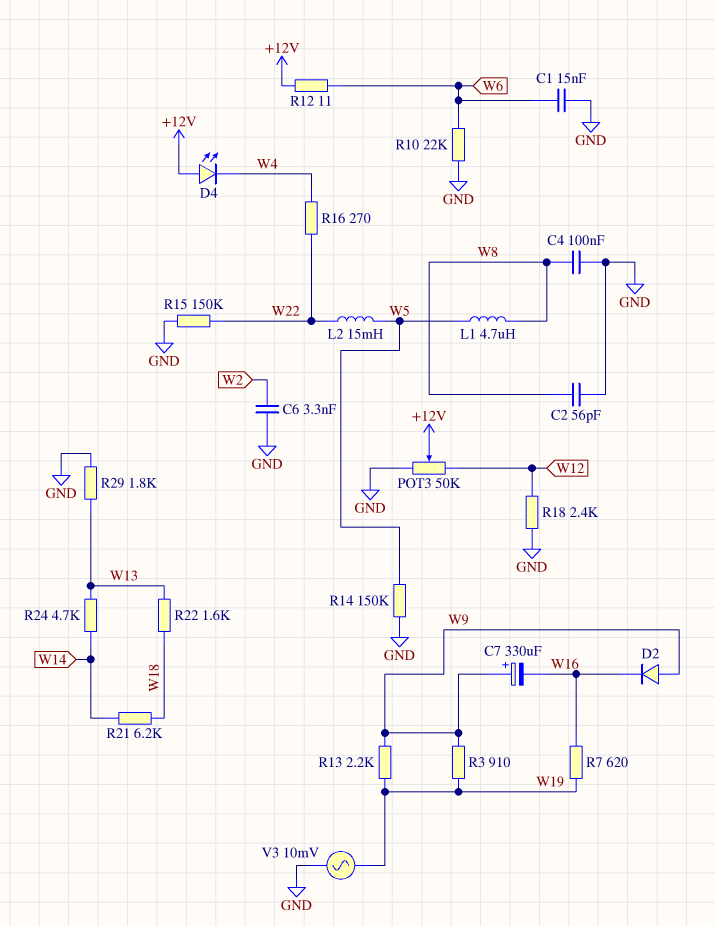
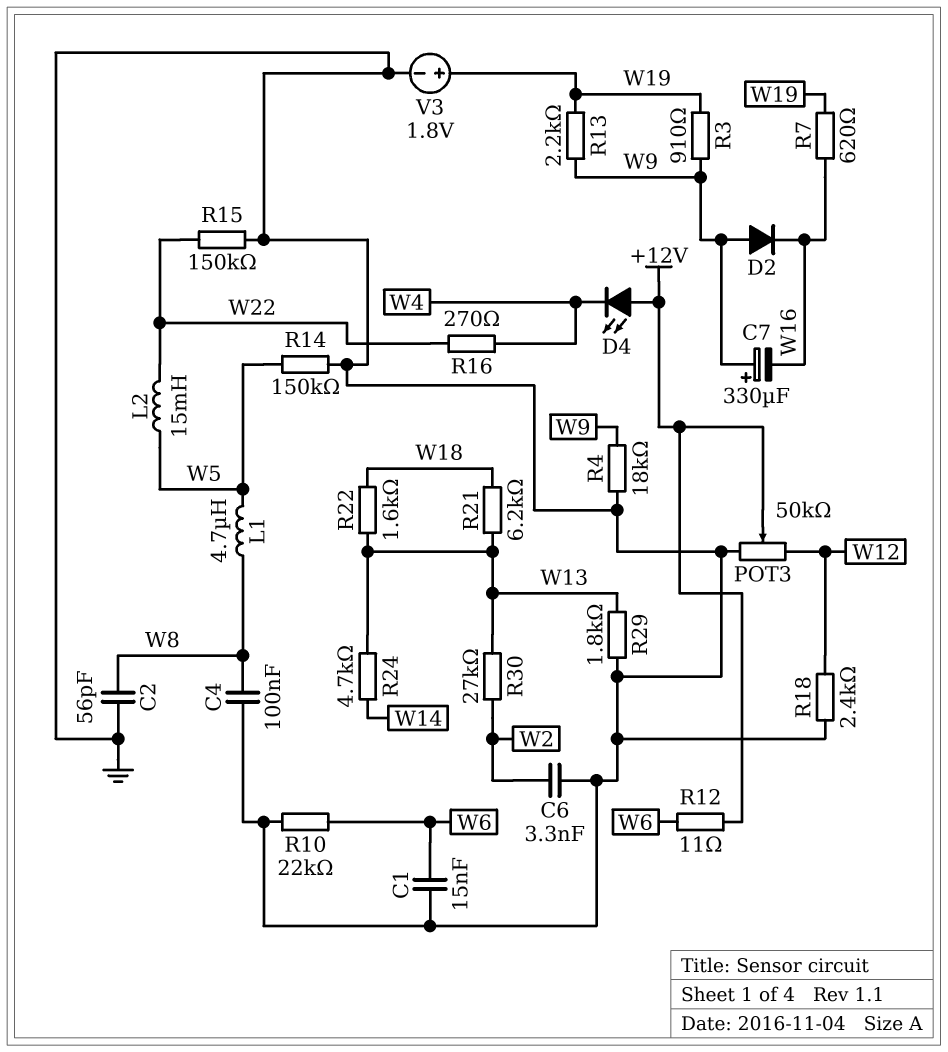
R4: none -> 18k (GND, W9)
R21: 6.2k (W14, W18) -> 6.2k (W13, W18)
R30: none -> 27k (W2, W13)
V3: AC 10mV (GND, W19) -> 1.8V (plus W19, minus GND)

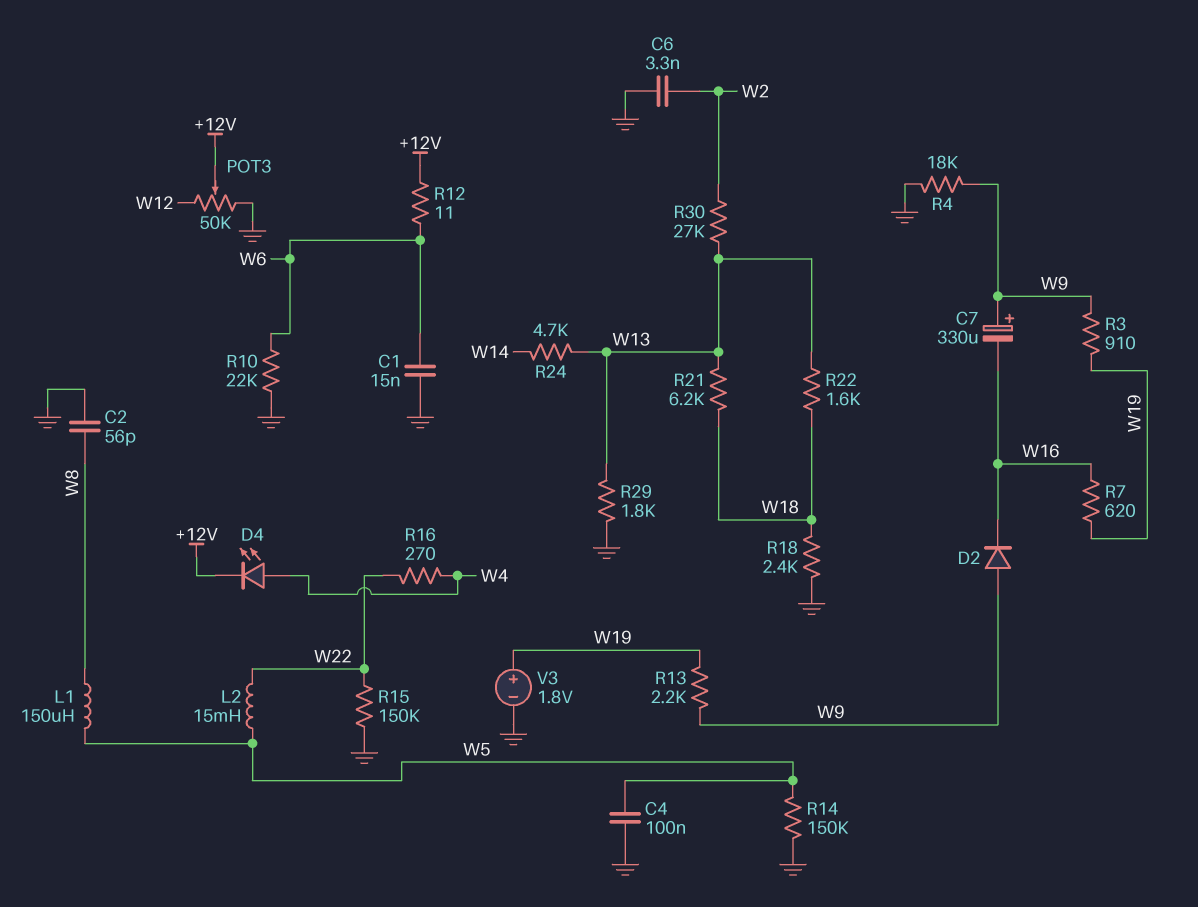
C4: 100nF (GND, W8) -> 100nF (GND, W5)
D4: LED (A +12V, K W4) -> LED (A W4, K +12V)
L1: 4.7uH (W5, W8) -> 150uH (W5, W8)
R18: 2.4k (GND, W12) -> 2.4k (GND, W18)

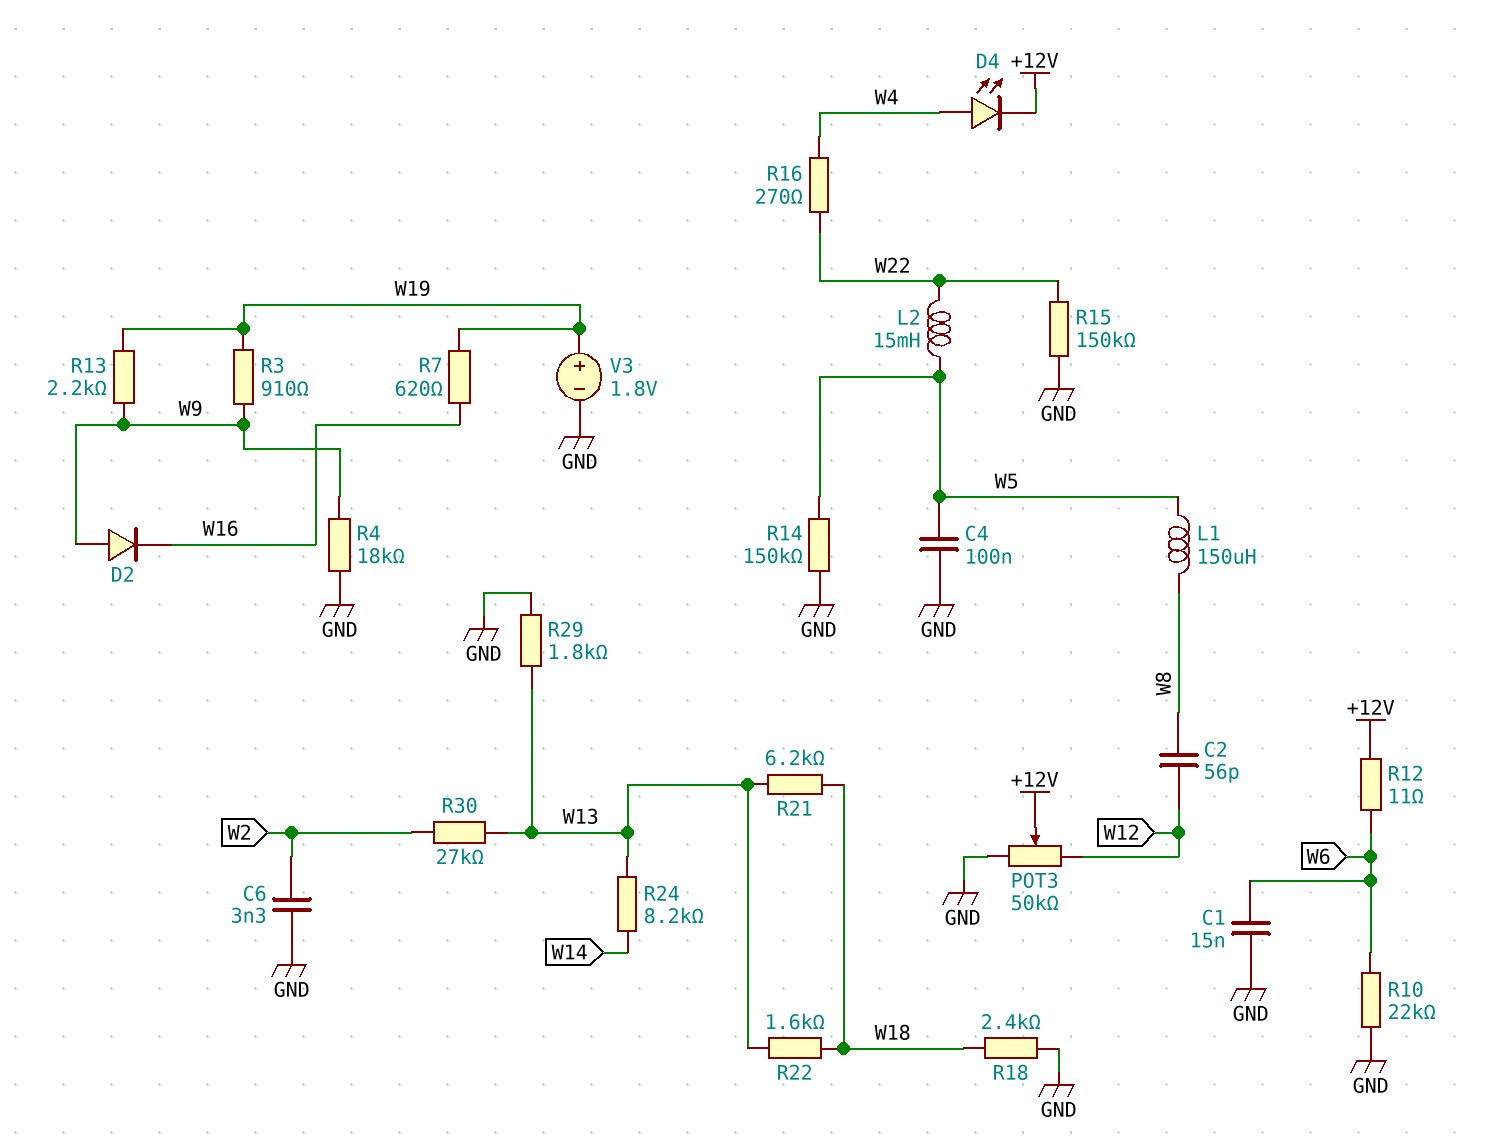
C2: 56pF (GND, W8) -> 56pF (W8, W12)
C7: 330uF (plus W9, minus W16) -> none
R24: 4.7k (W13, W14) -> 8.2k (W13, W14)

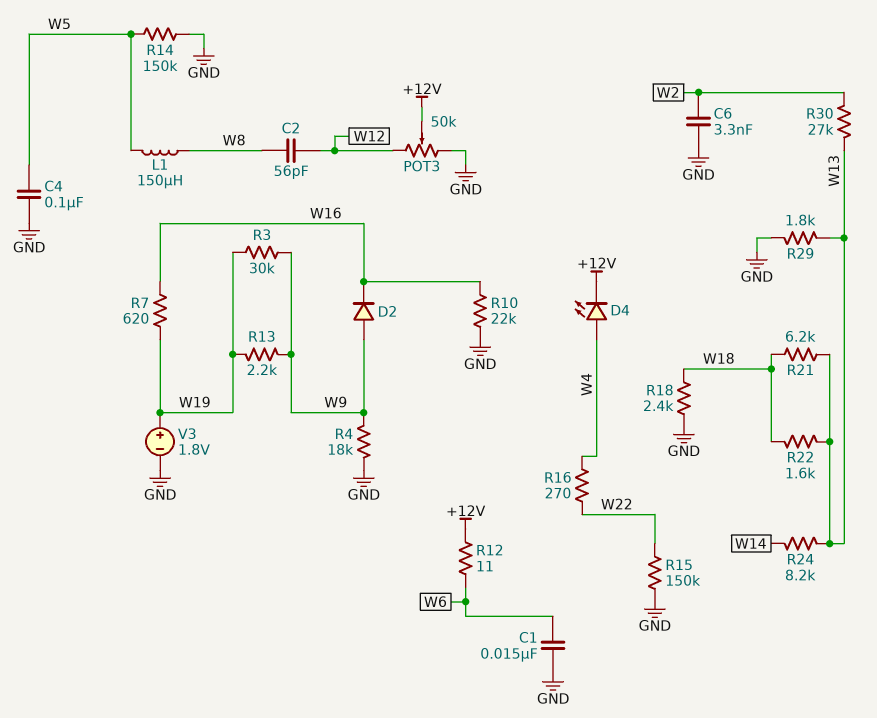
L2: 15mH (W5, W22) -> none
R3: 910 (W9, W19) -> 30k (W9, W19)
R10: 22k (GND, W6) -> 22k (GND, W16)

